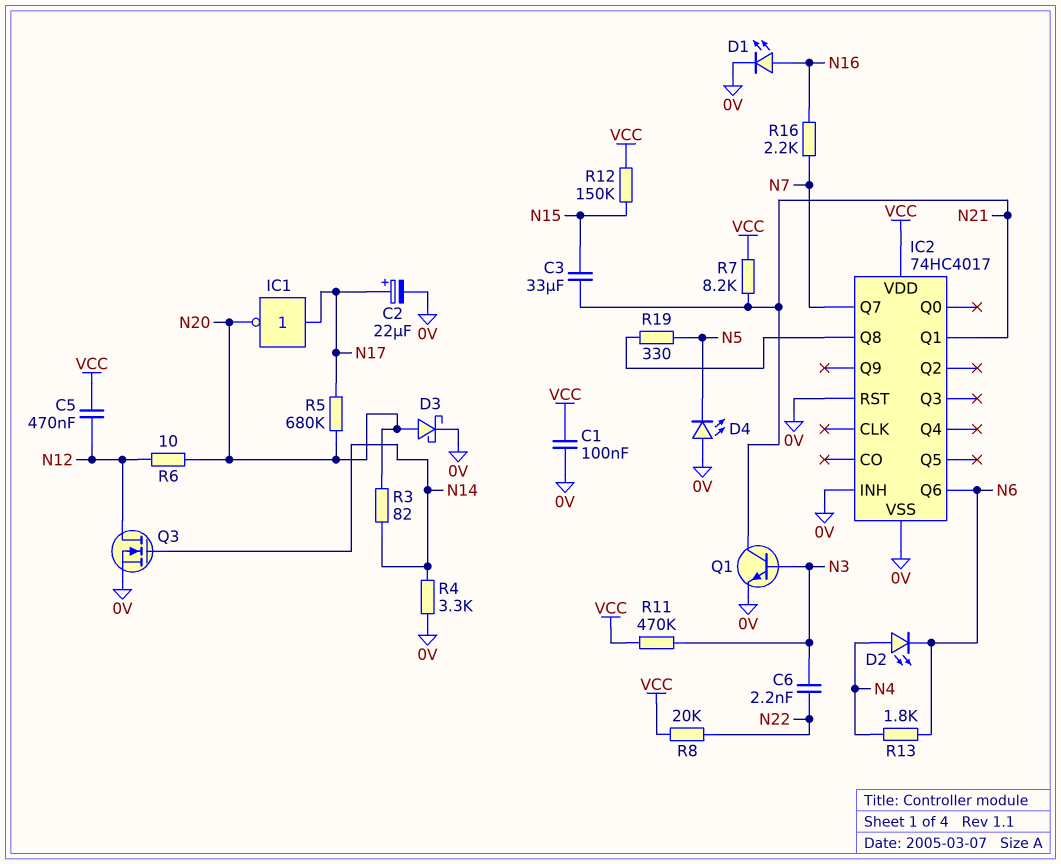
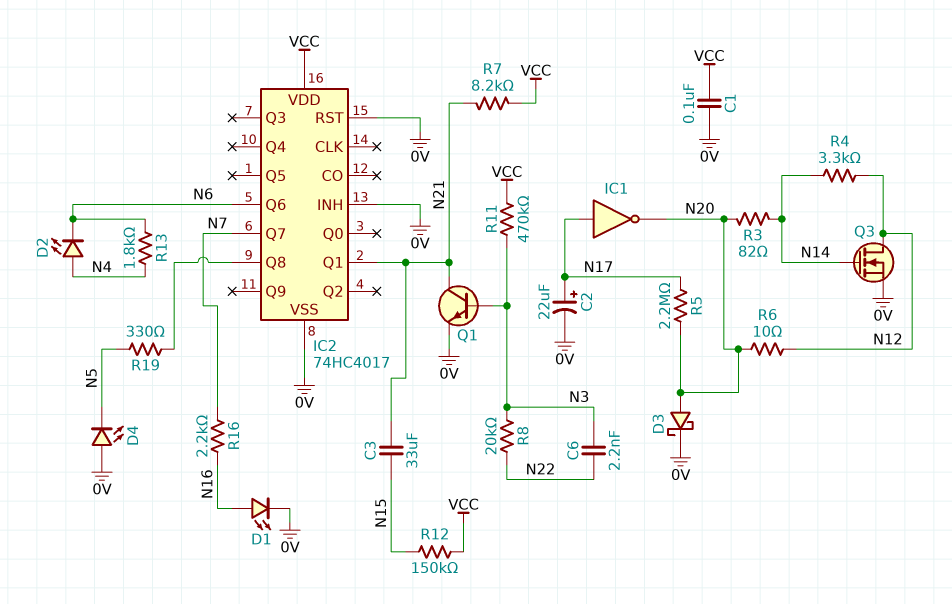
C5: 470nF (N12, VCC) -> none
R4: 3.3k (0V, N14) -> 3.3k (N12, N14)
R5: 680k (N17, N20) -> 2.2M (N17, N20)
R8: 20k (N22, VCC) -> 20k (N3, N22)

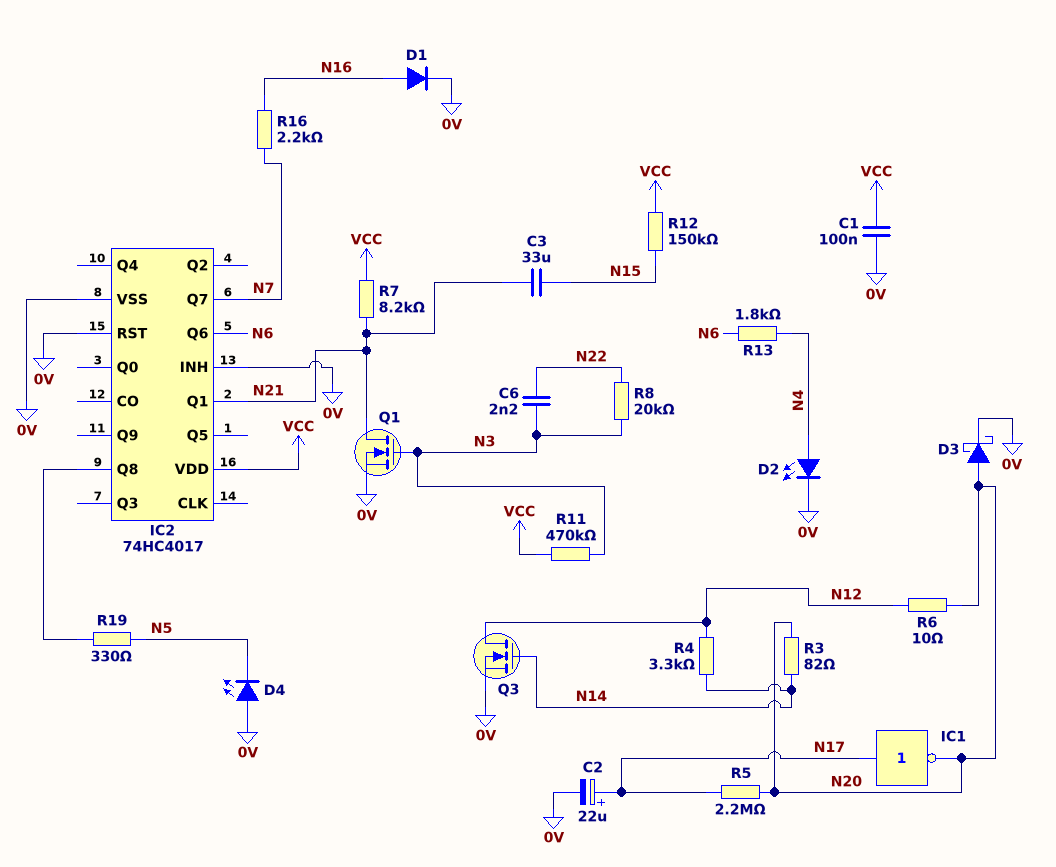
D1: LED (A N16, K 0V) -> diode (A N16, K 0V)
D2: LED (A N4, K N6) -> LED (A N4, K 0V)
Q1: NPN (B N3, C N21, E 0V) -> NMOS (G N3, D N21, S 0V)

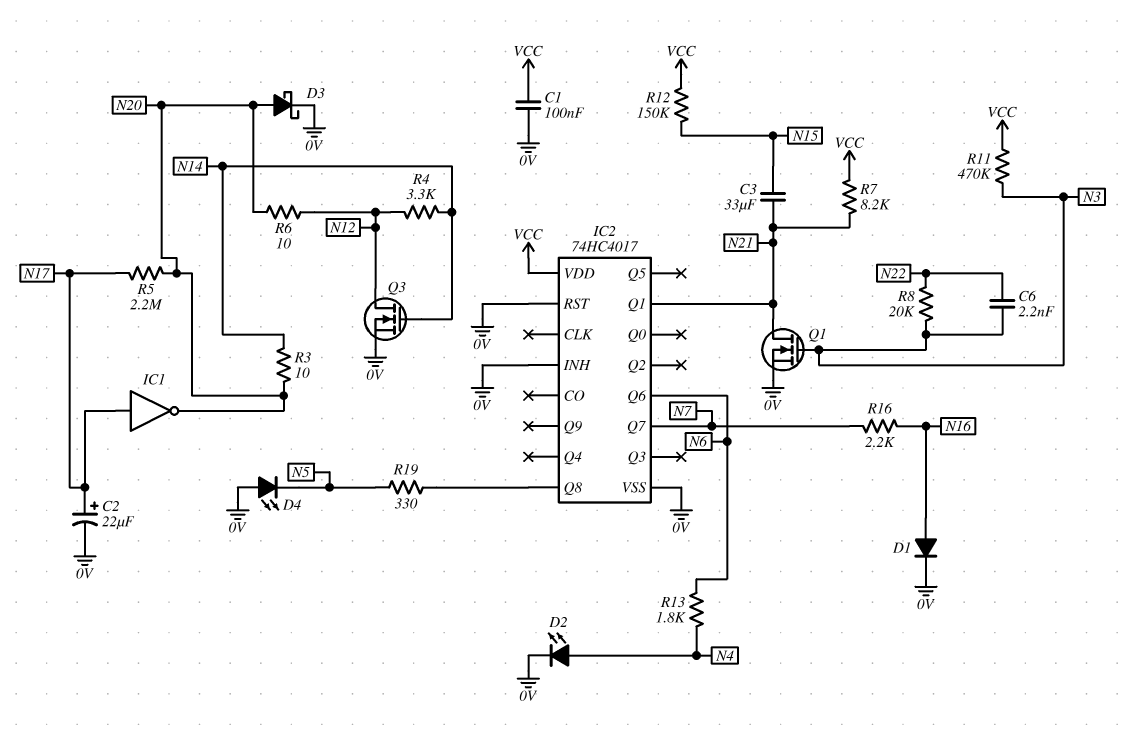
R3: 82 (N14, N20) -> 10 (N14, N20)

